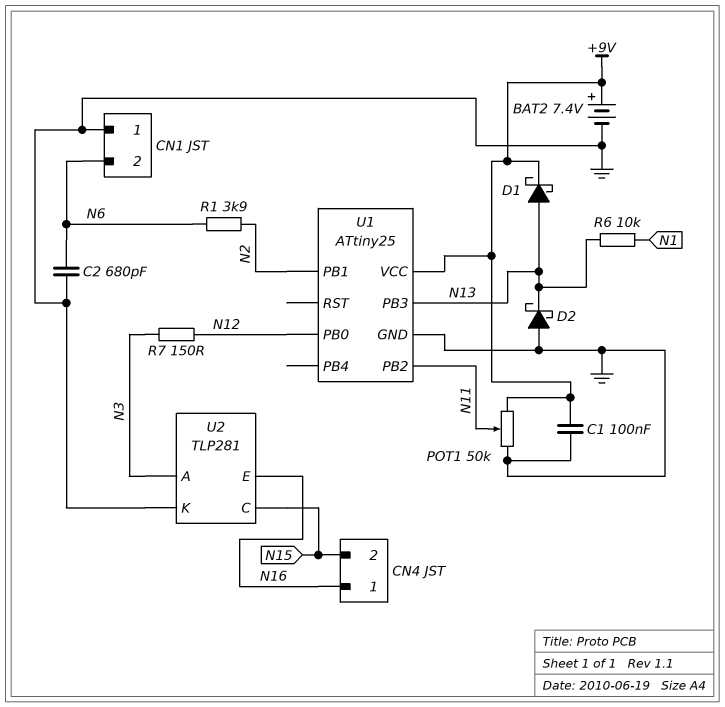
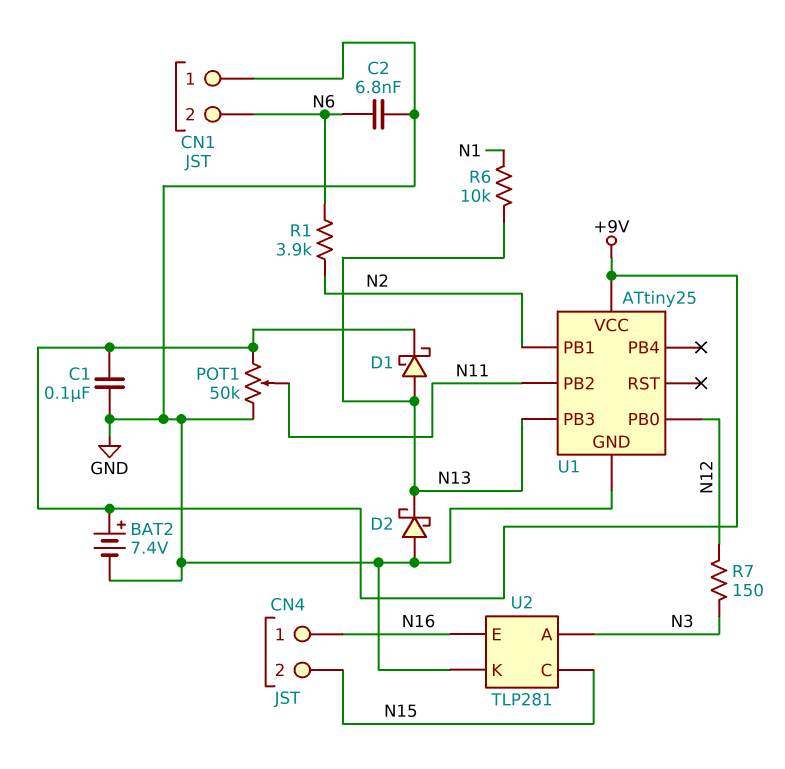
C2: 680pF (GND, N6) -> 6.8nF (GND, N6)

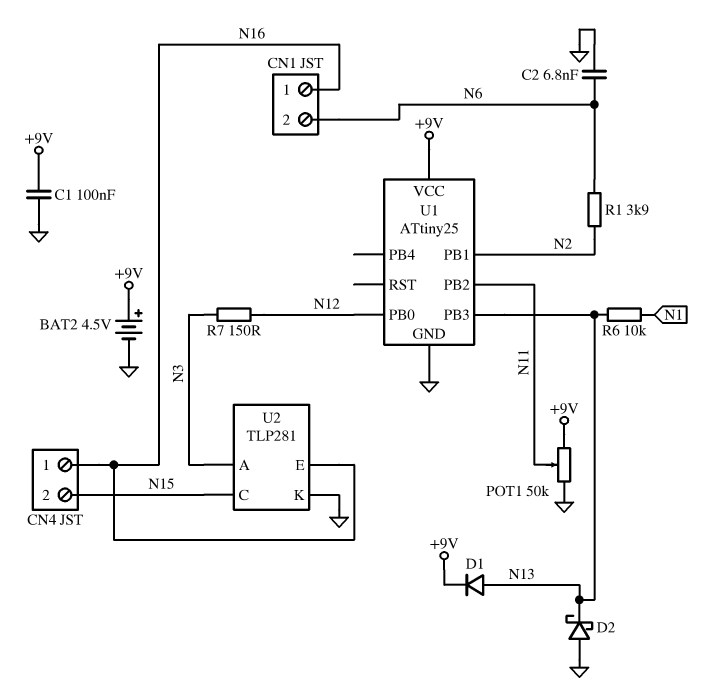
BAT2: 7.4V (plus +9V, minus GND) -> 4.5V (plus +9V, minus GND)
CN1 pin 1: GND -> N16
D1: schottky (A N13, K +9V) -> diode (A N13, K +9V)

